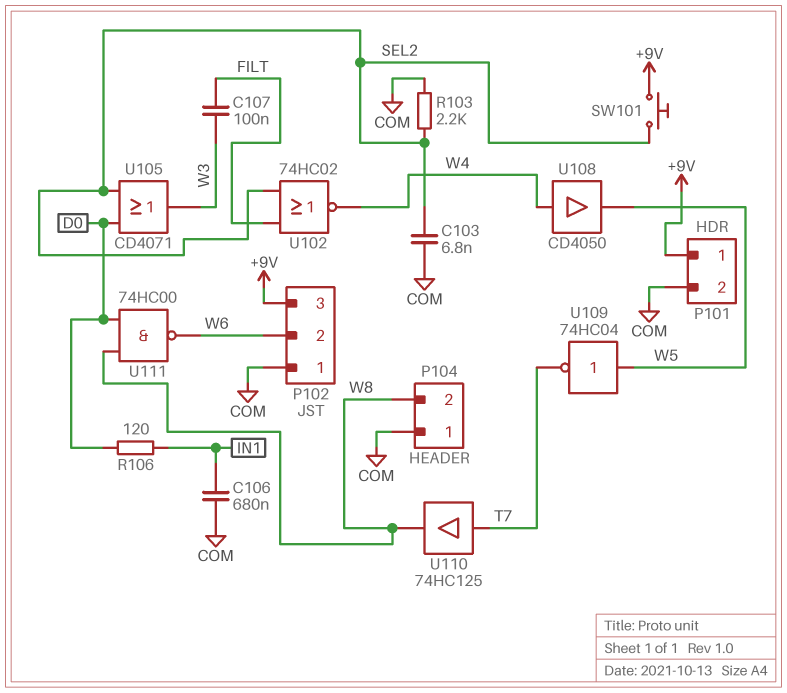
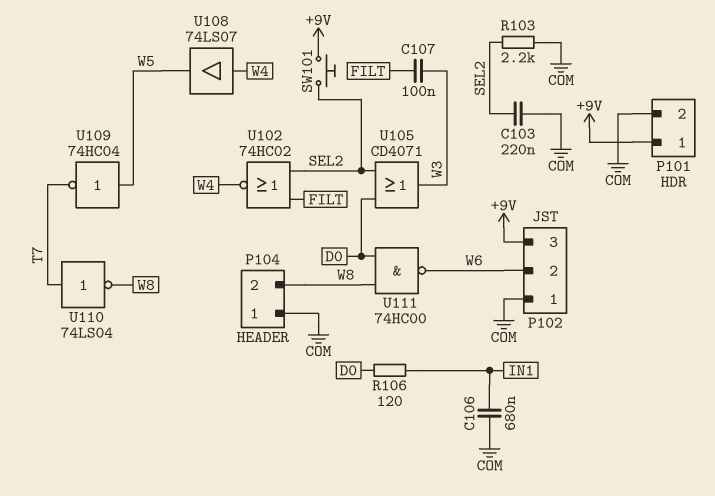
C103: 6.8nF (COM, SEL2) -> 220nF (COM, SEL2)
U108: buffer CD4050 (in W4, out W5) -> buffer 74LS07 (in W4, out W5)
U110: buffer 74HC125 (in T7, out W8) -> NOT 74LS04 (in T7, out W8)

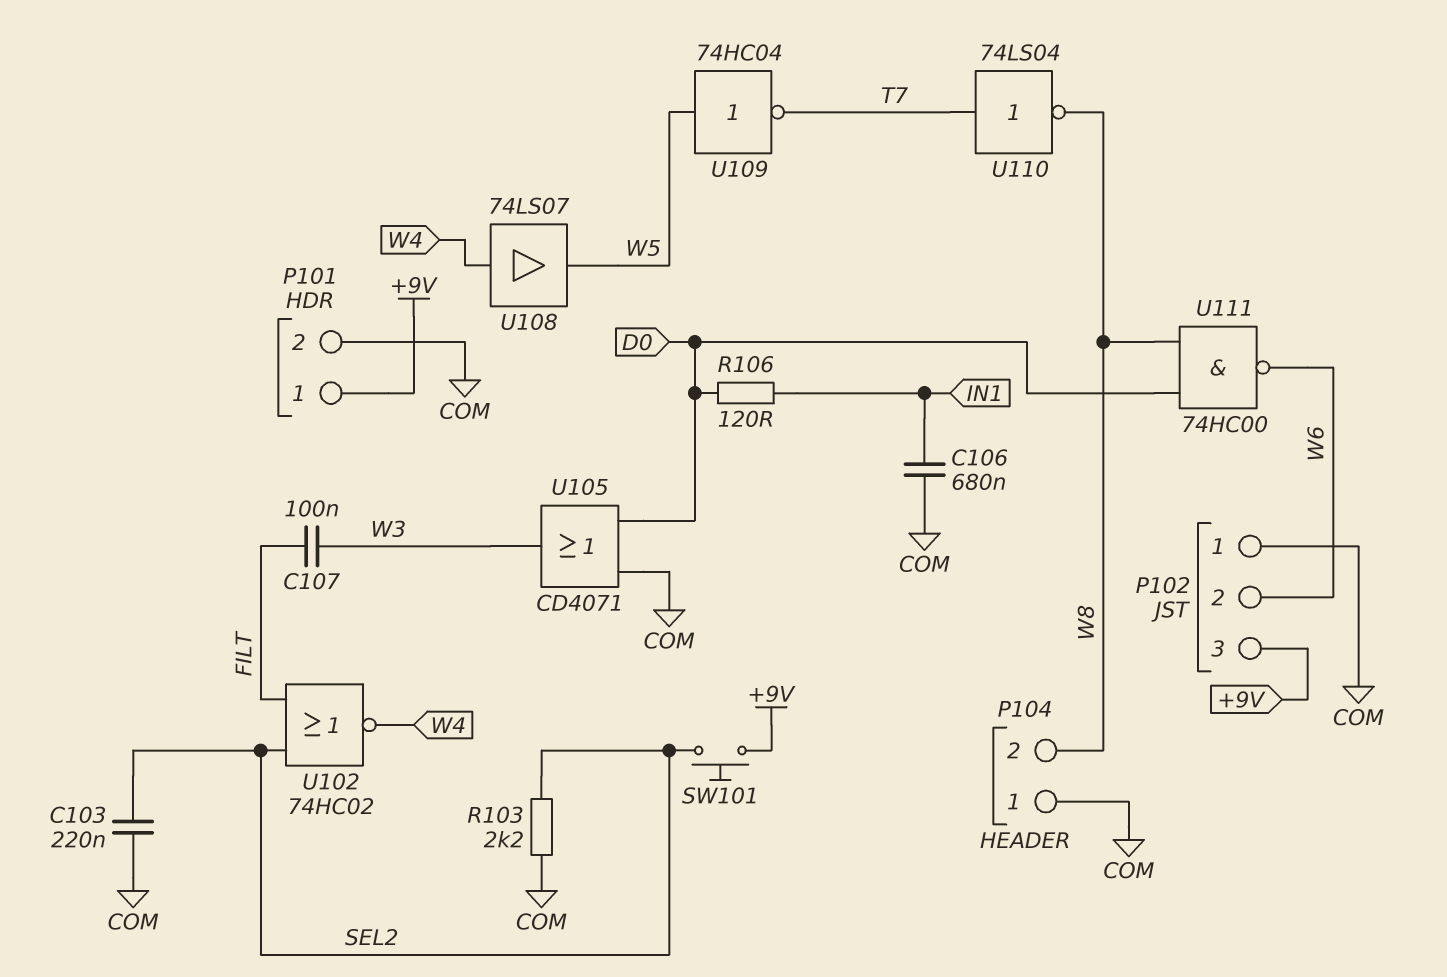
U105: OR CD4071 (in D0, in SEL2, out W3) -> OR CD4071 (in COM, in D0, out W3)

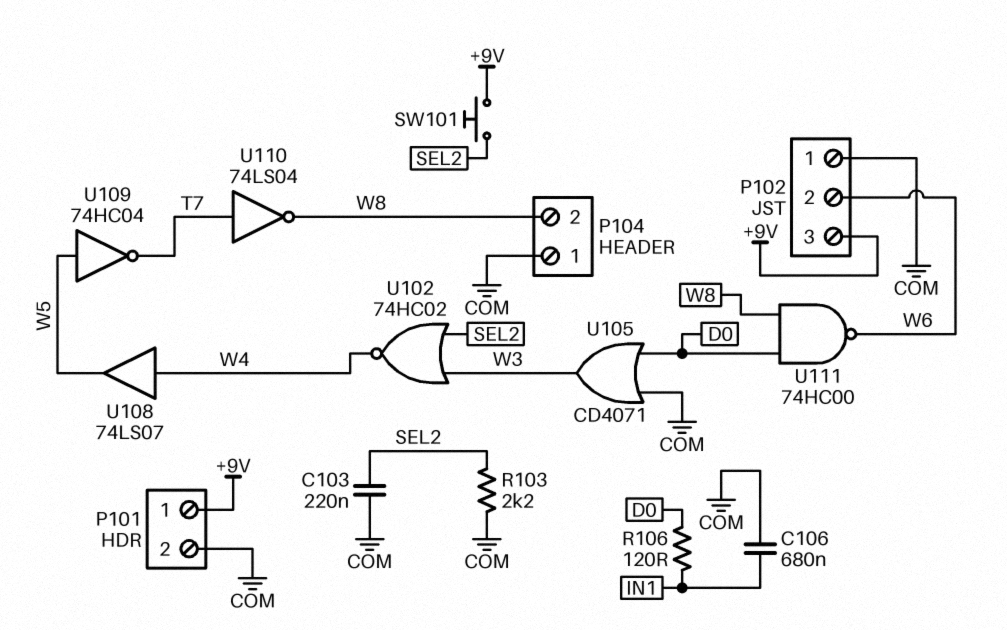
C107: 100nF (FILT, W3) -> none
U102: NOR 74HC02 (in FILT, in SEL2, out W4) -> NOR 74HC02 (in SEL2, in W3, out W4)

